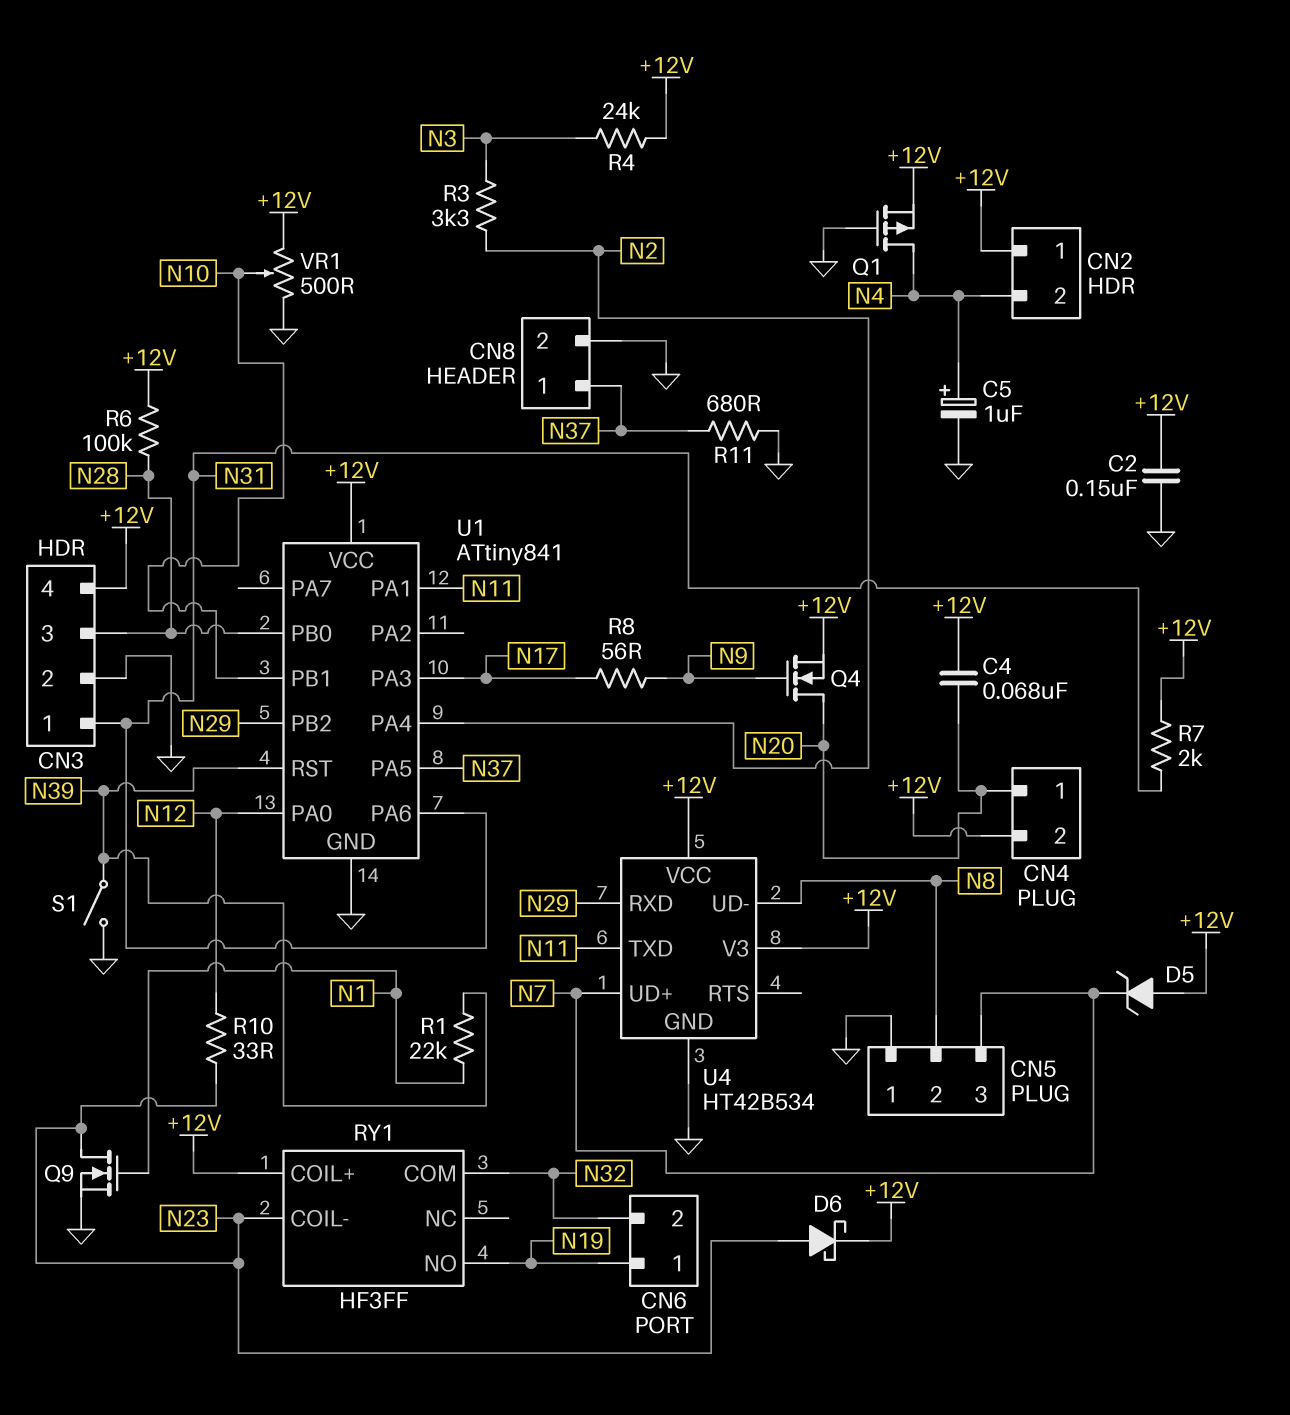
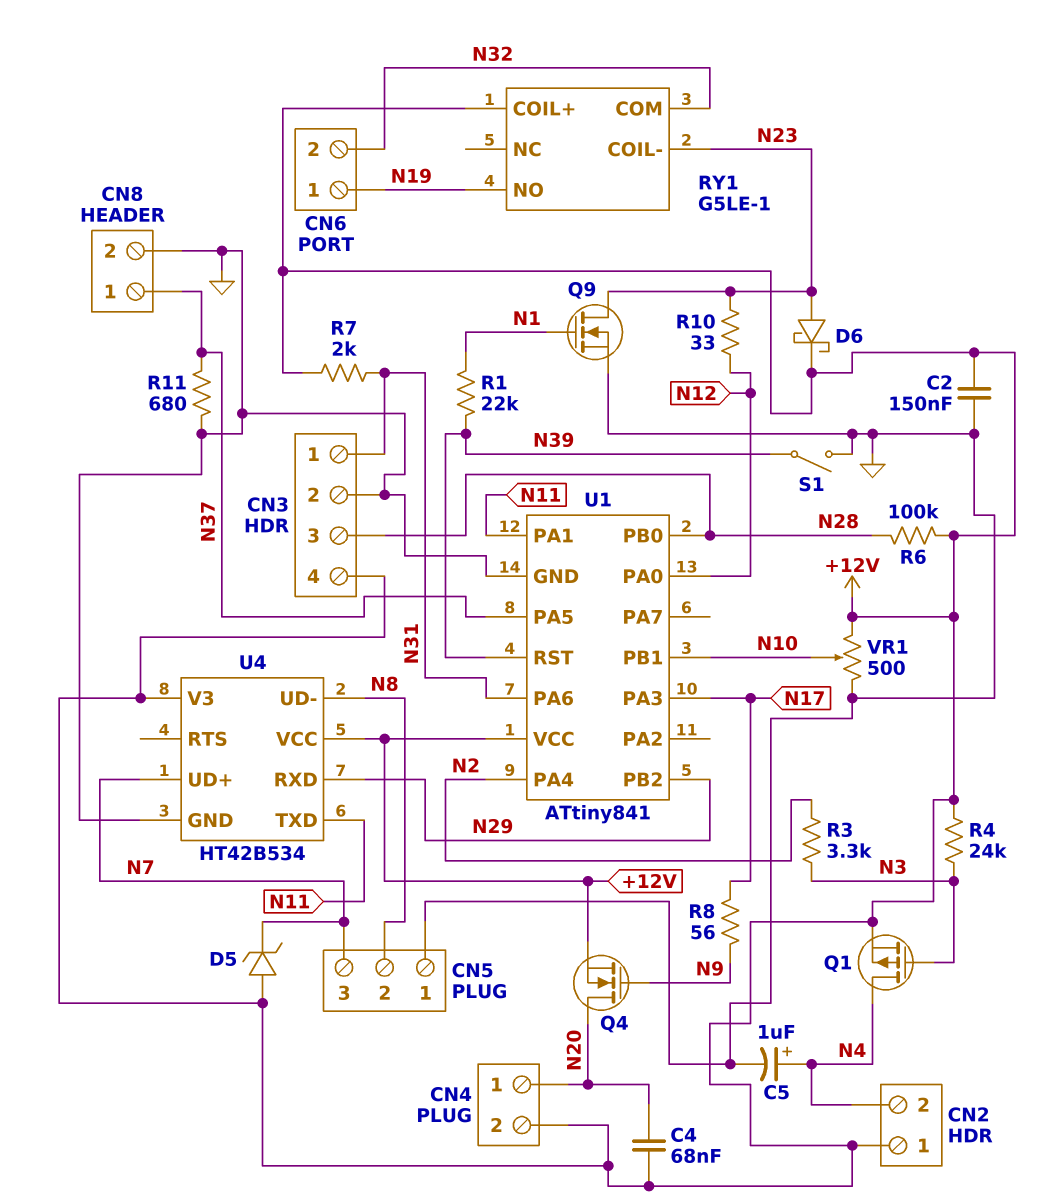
Q1: PMOS (G GND, D N4, S +12V) -> PMOS (G N3, D N4, S +12V)
RY1: HF3FF -> G5LE-1

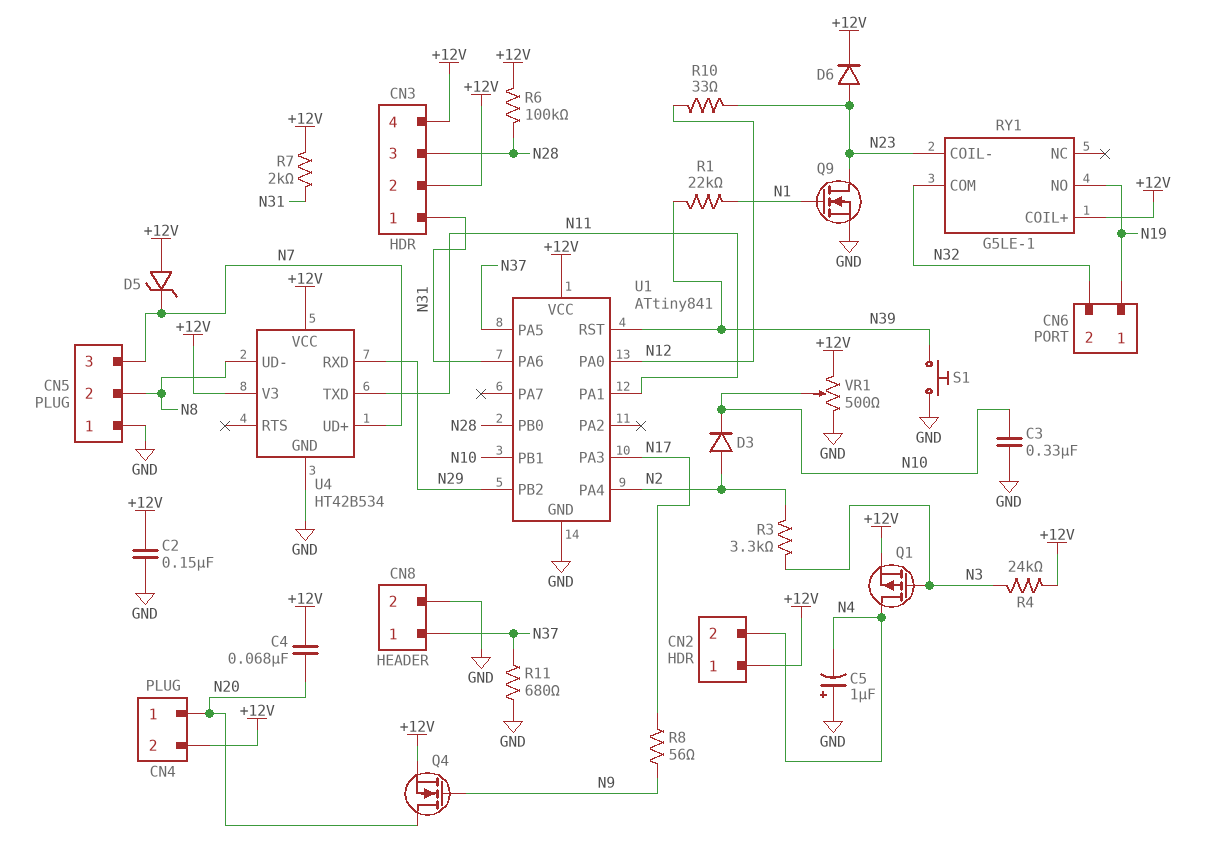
C3: none -> 330nF (GND, N10)
C5: 1uF (plus N4, minus GND) -> 1uF (plus GND, minus N4)
CN3 pin 2: GND -> +12V
D3: none -> diode (A N2, K N10)
D6: schottky (A N23, K +12V) -> diode (A N23, K +12V)
S1: switch (GND, N39) -> button (GND, N39)

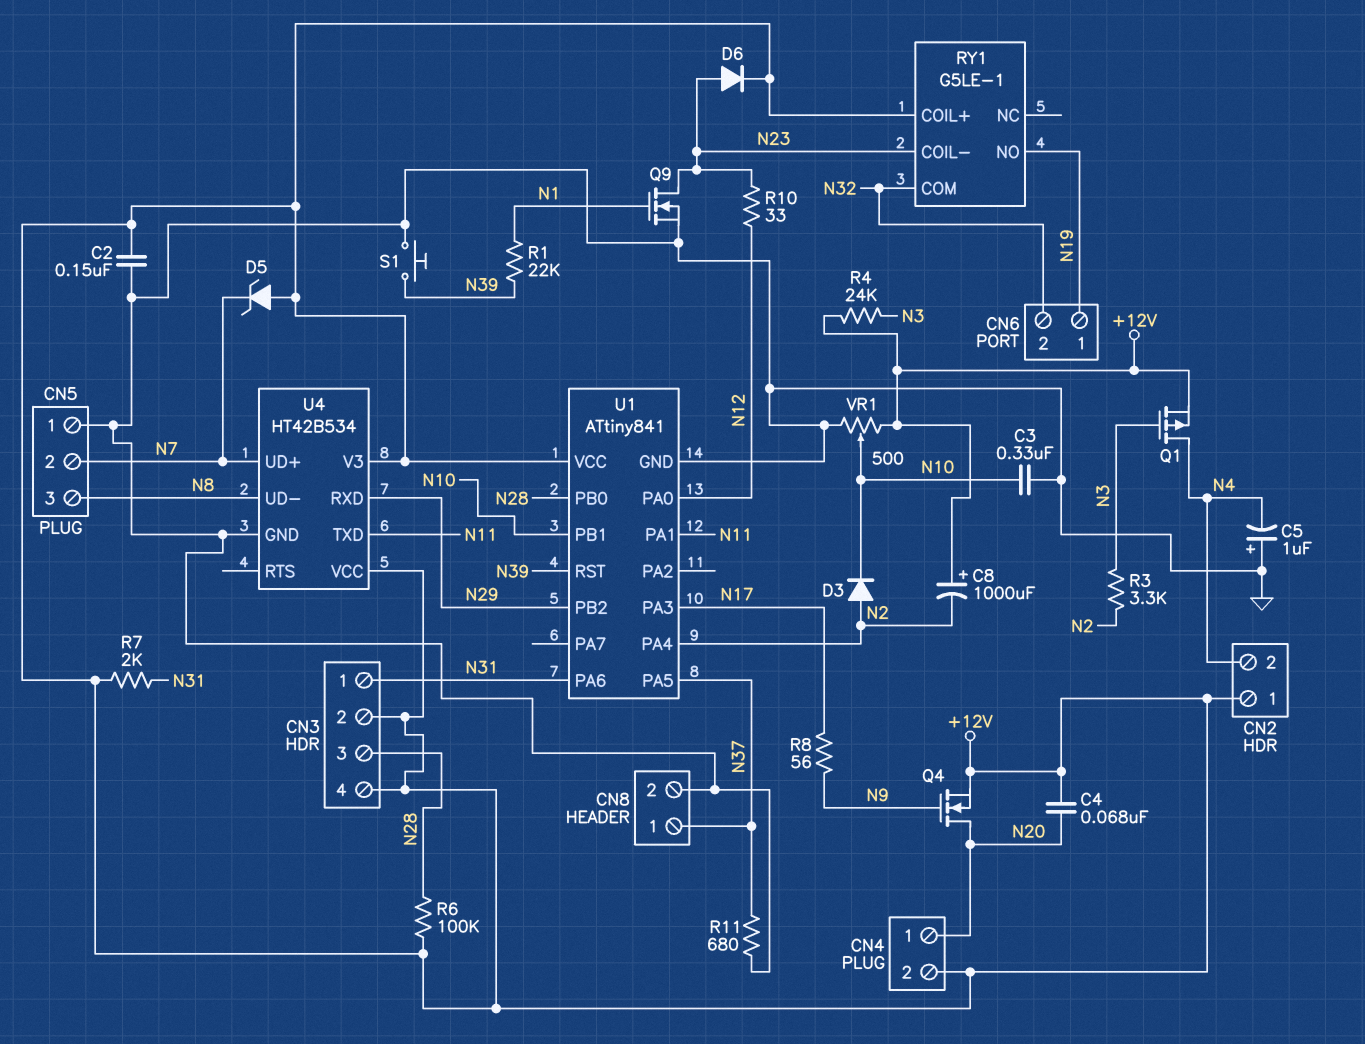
C8: none -> 1000uF (plus +12V, minus N2)
CN5 pin 2: N8 -> N7
CN5 pin 3: N7 -> N8

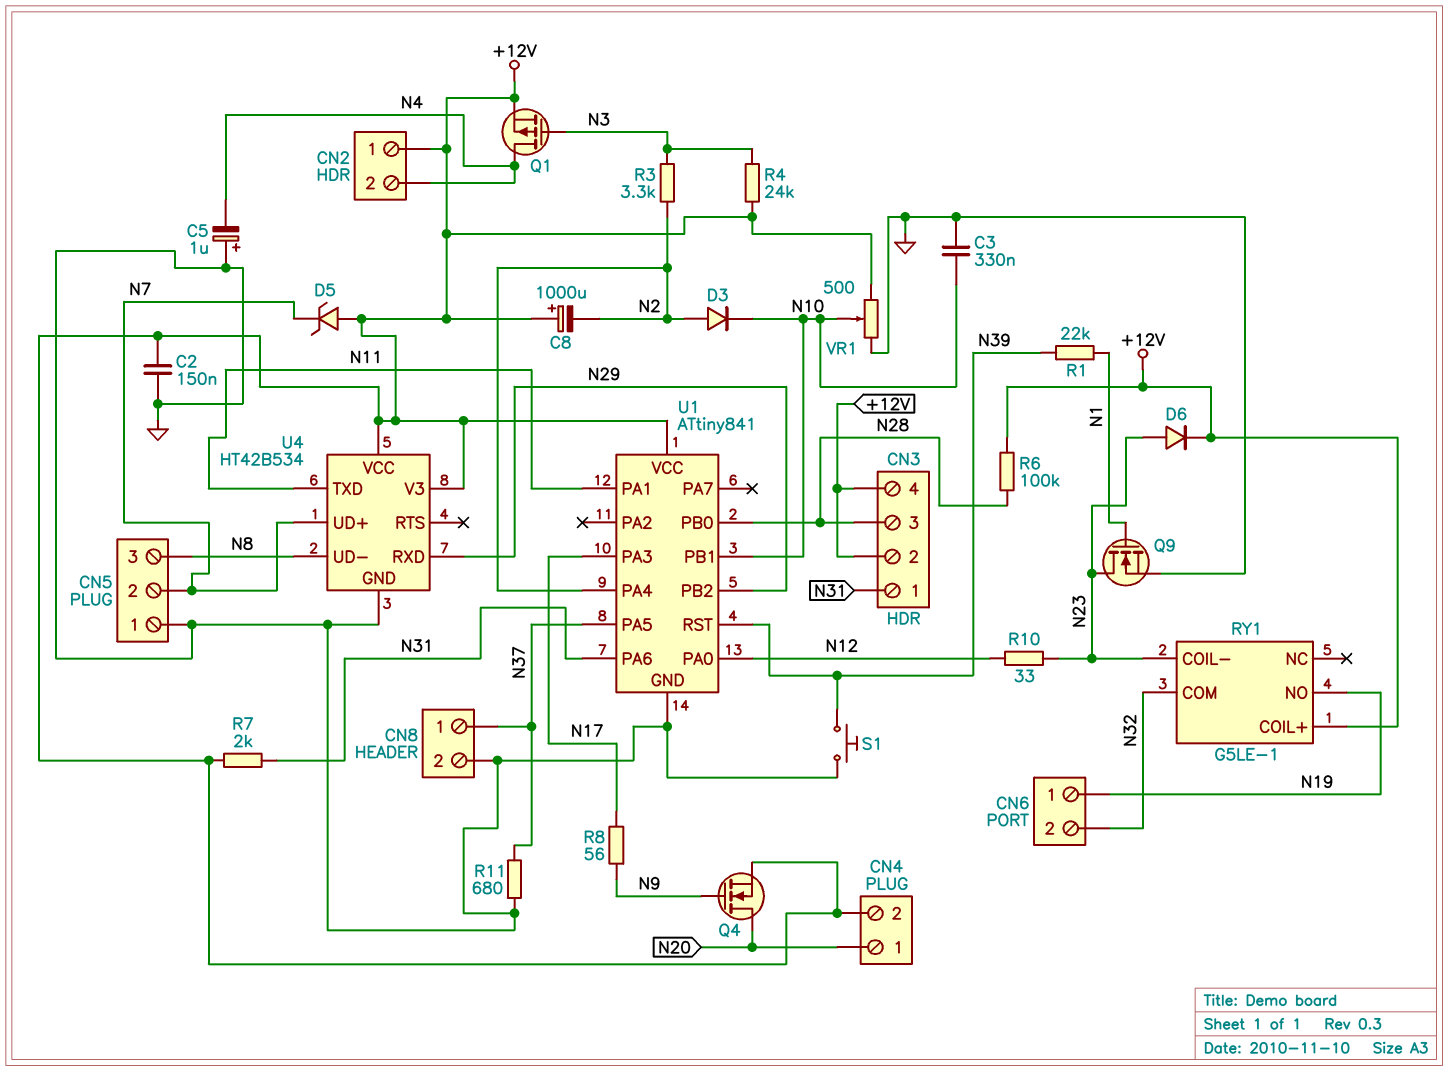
C4: 68nF (+12V, N20) -> none

